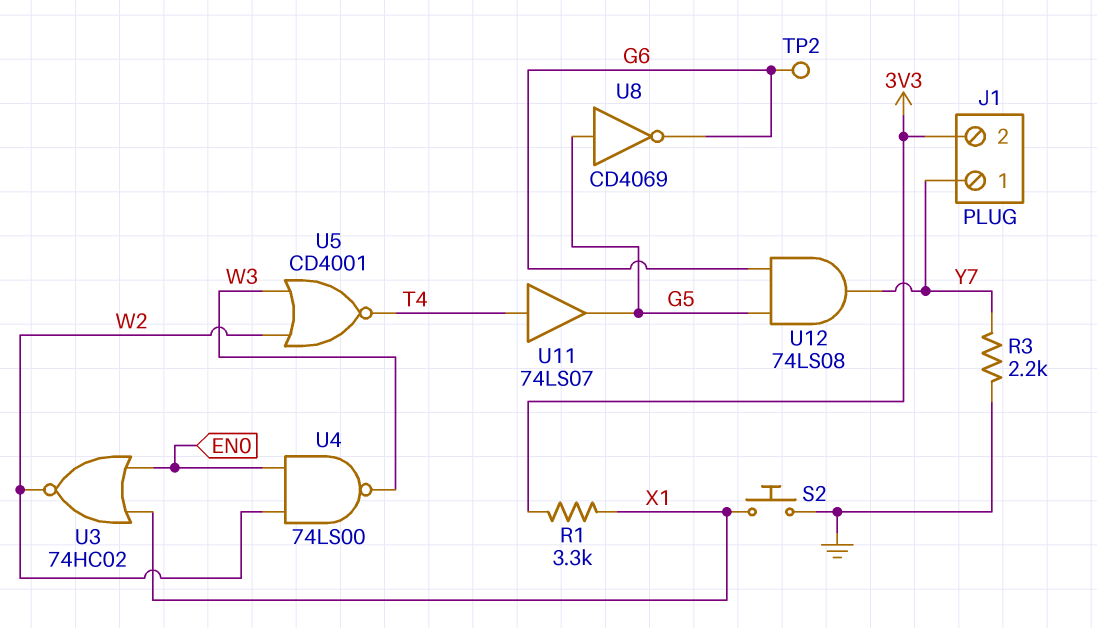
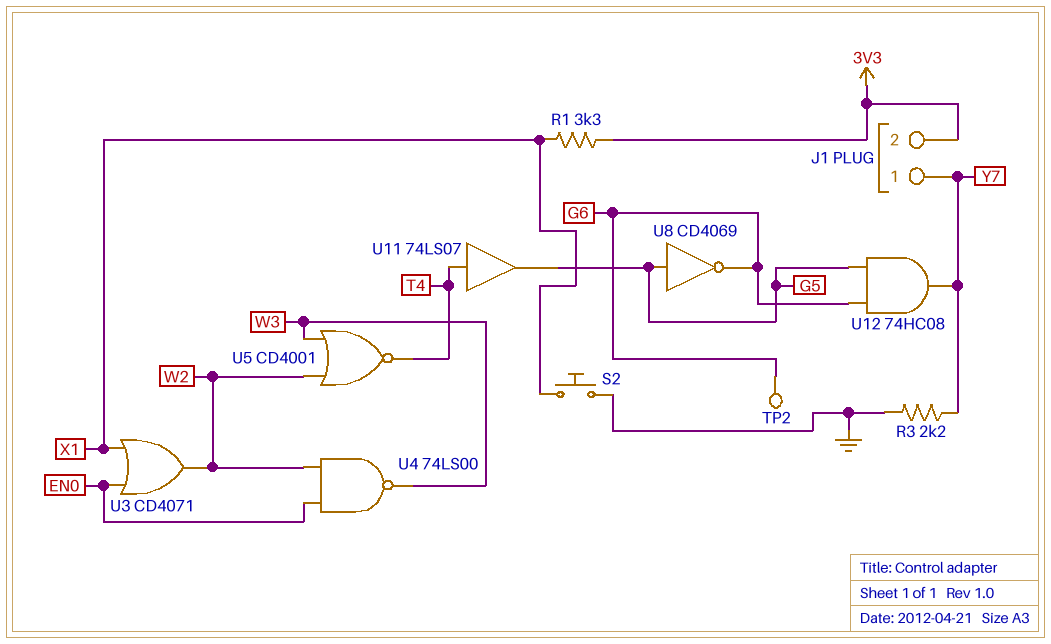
U3: NOR 74HC02 (in EN0, in X1, out W2) -> OR CD4071 (in EN0, in X1, out W2)
U12: AND 74LS08 (in G5, in G6, out Y7) -> AND 74HC08 (in G5, in G6, out Y7)

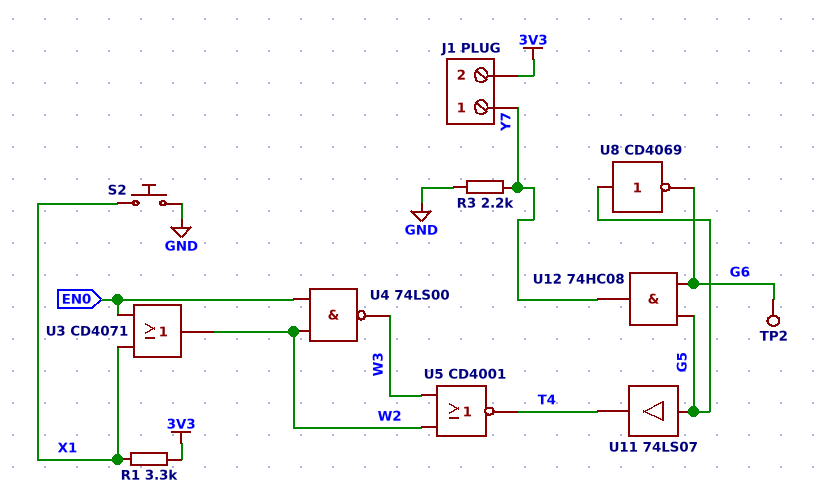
U11: buffer 74LS07 (in T4, out G5) -> buffer 74LS07 (in G5, out T4)

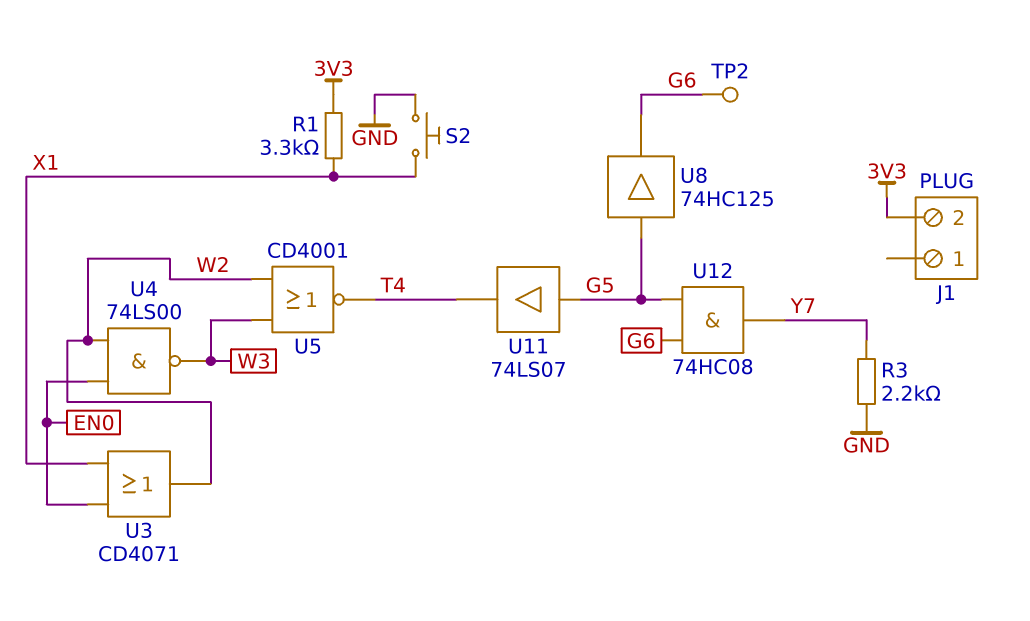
J1 pin 1: Y7 -> none
U8: NOT CD4069 (in G5, out G6) -> buffer 74HC125 (in G5, out G6)

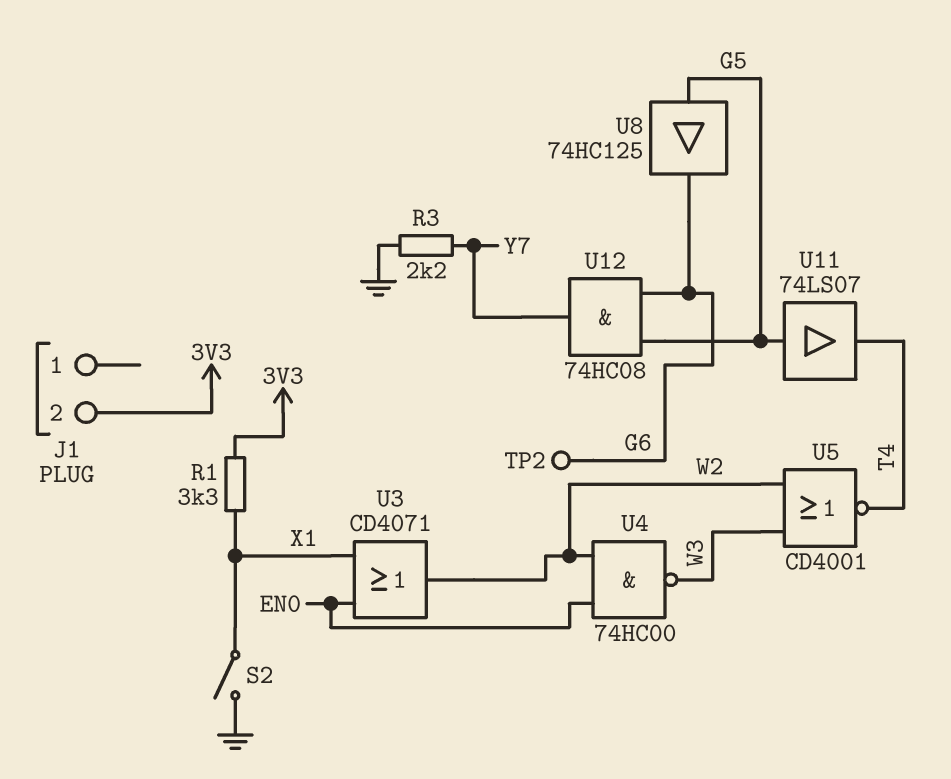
S2: button (GND, X1) -> switch (GND, X1)
U4: NAND 74LS00 (in EN0, in W2, out W3) -> NAND 74HC00 (in EN0, in W2, out W3)

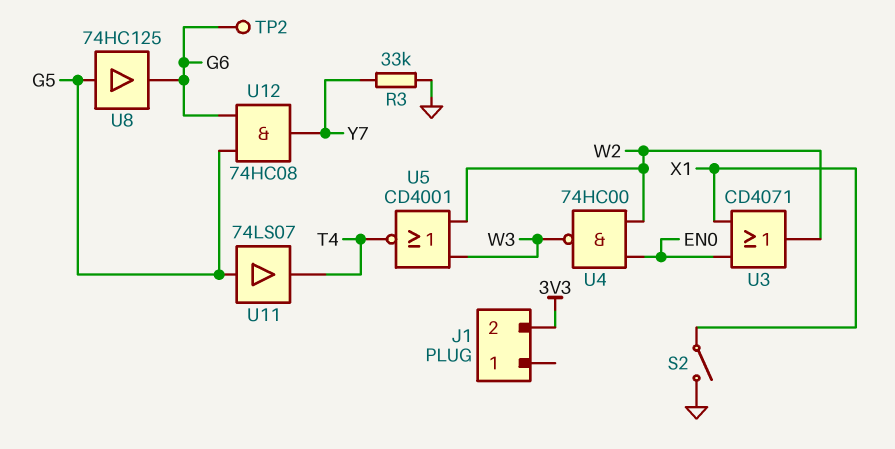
R1: 3.3k (3V3, X1) -> none
R3: 2.2k (GND, Y7) -> 33k (GND, Y7)

